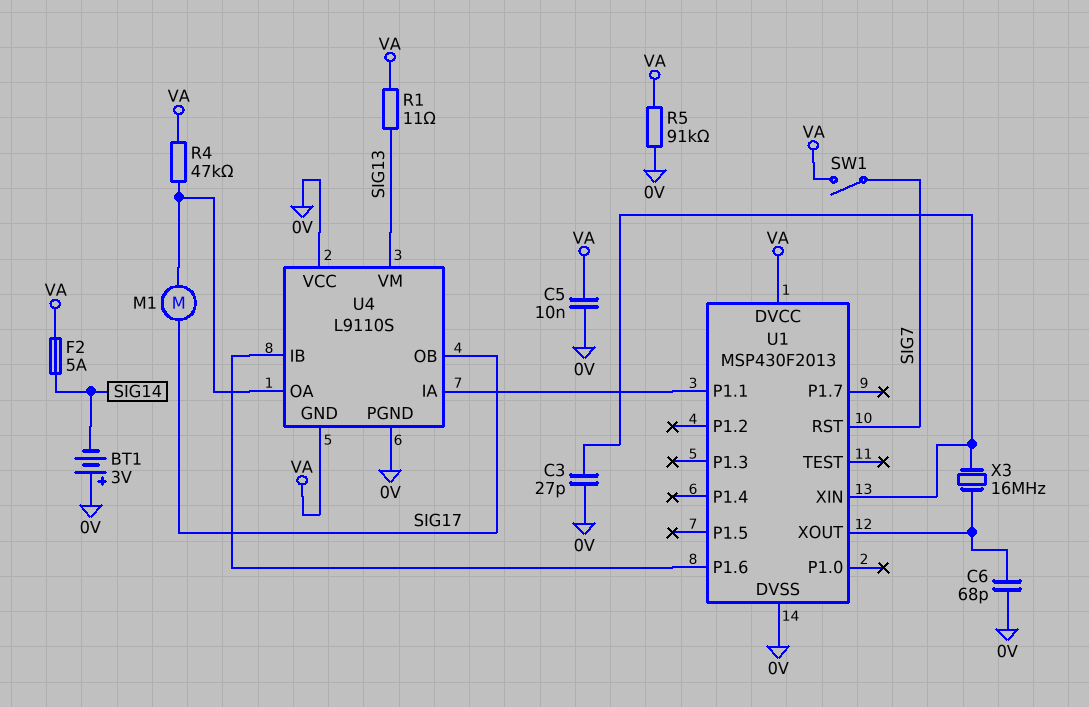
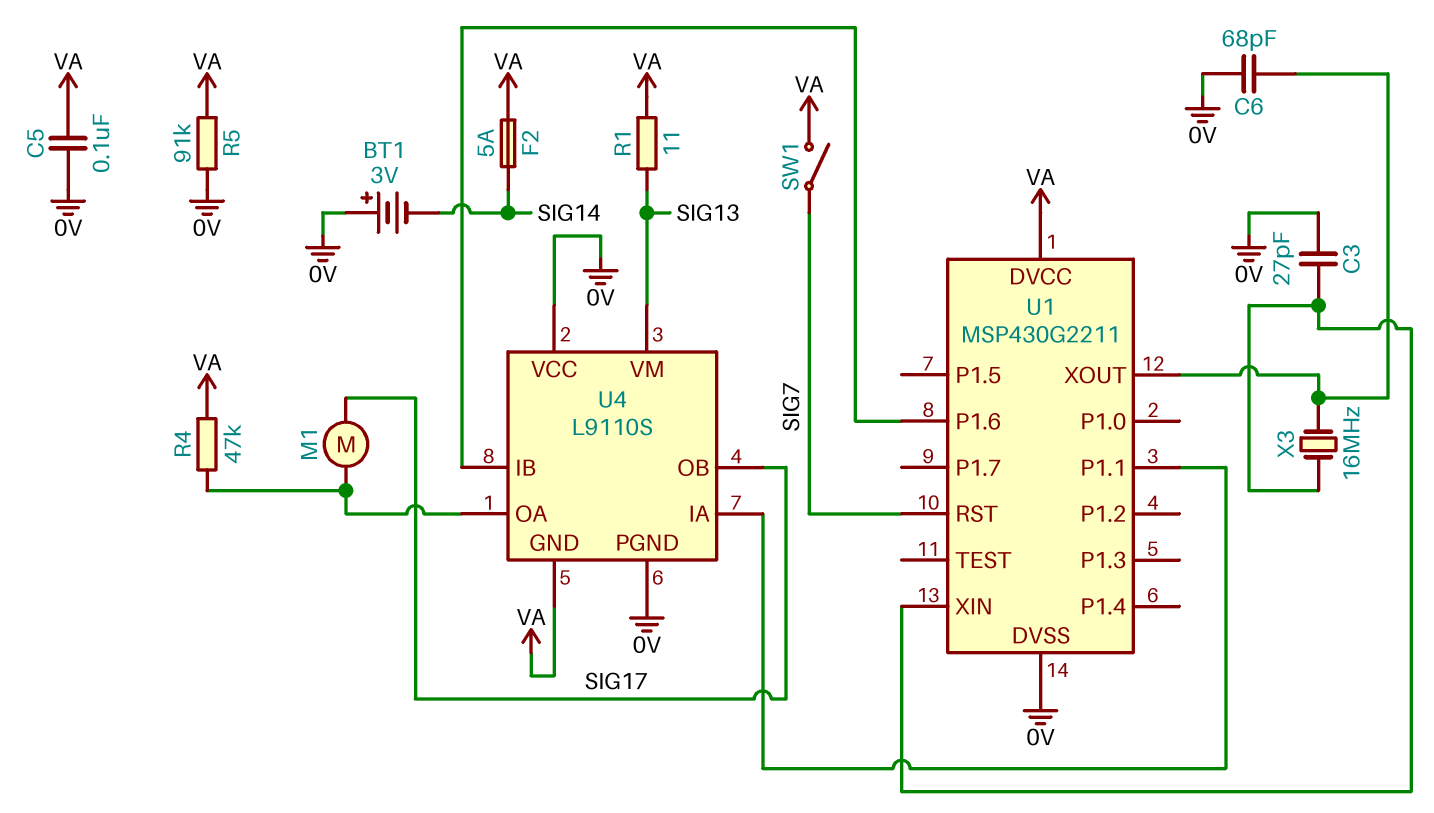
C5: 10nF (0V, VA) -> 100nF (0V, VA)
U1: MSP430F2013 -> MSP430G2211

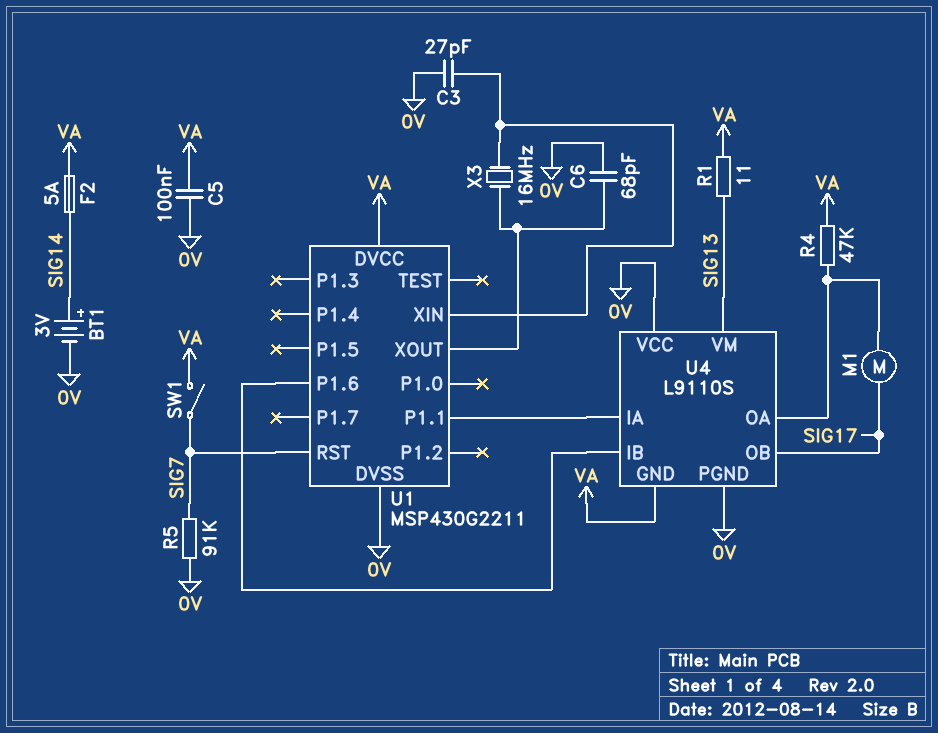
BT1: 3V (plus 0V, minus SIG14) -> 3V (plus SIG14, minus 0V)
R5: 91k (0V, VA) -> 91k (0V, SIG7)

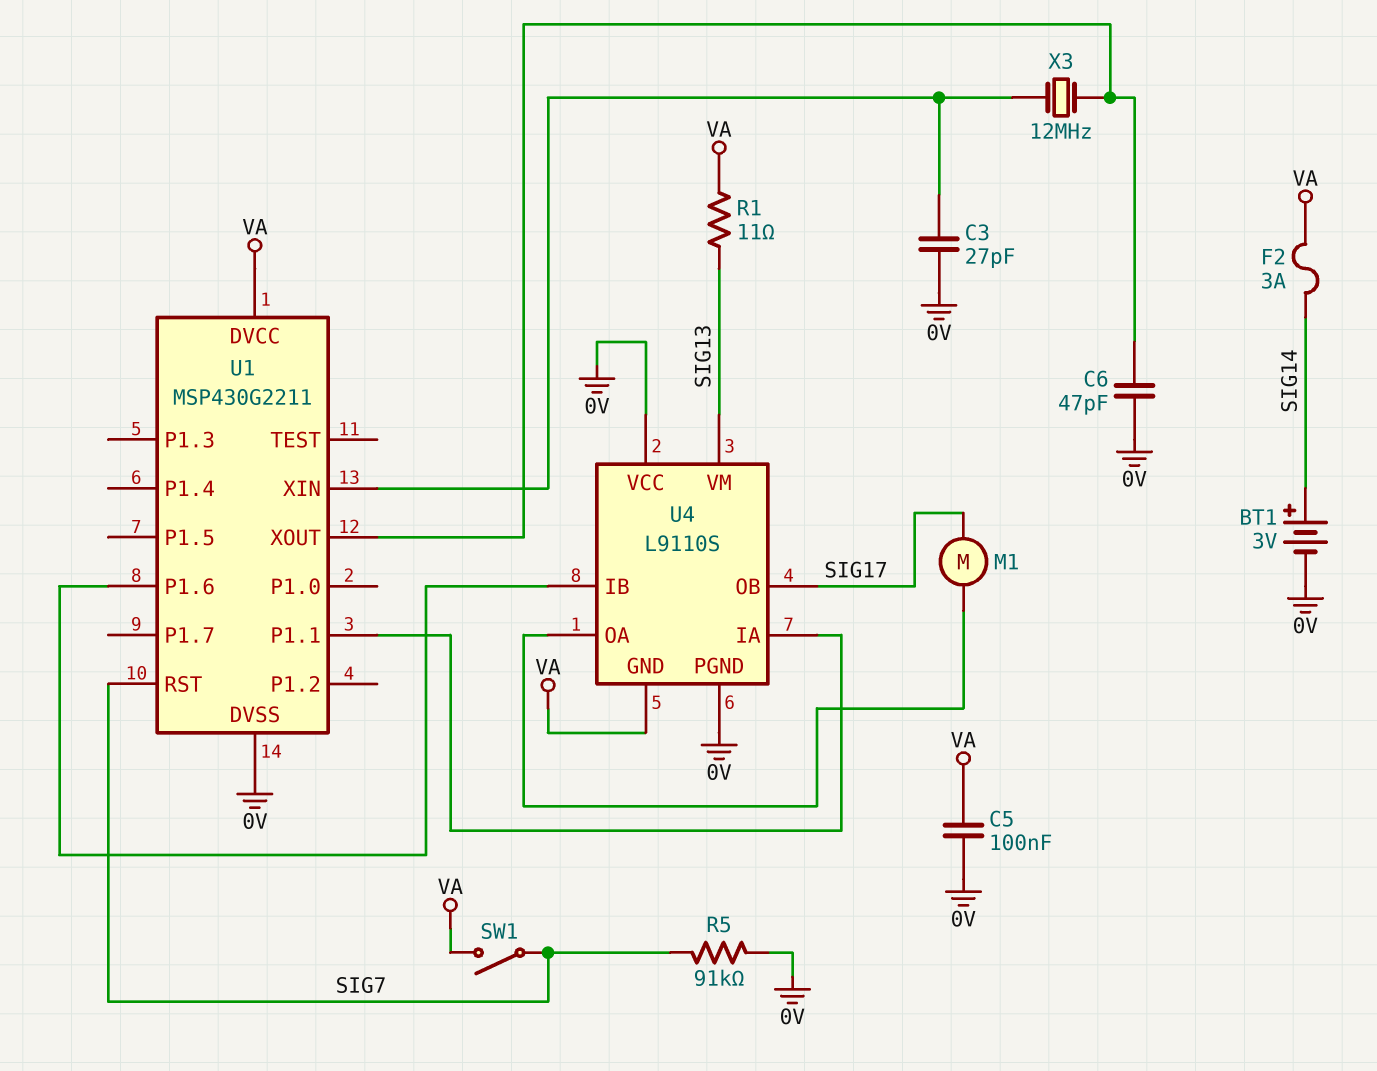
C6: 68pF (0V, U1/XOUT) -> 47pF (0V, U1/XOUT)
F2: 5A (SIG14, VA) -> 3A (SIG14, VA)
R4: 47k (U4/OA, VA) -> none
X3: 16MHz (U1/XIN, U1/XOUT) -> 12MHz (U1/XIN, U1/XOUT)

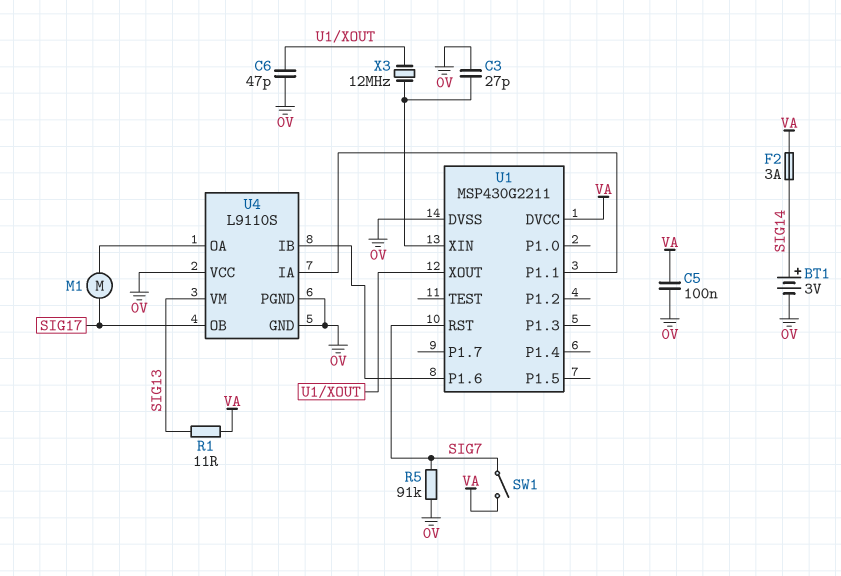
U4 pin GND: VA -> 0V

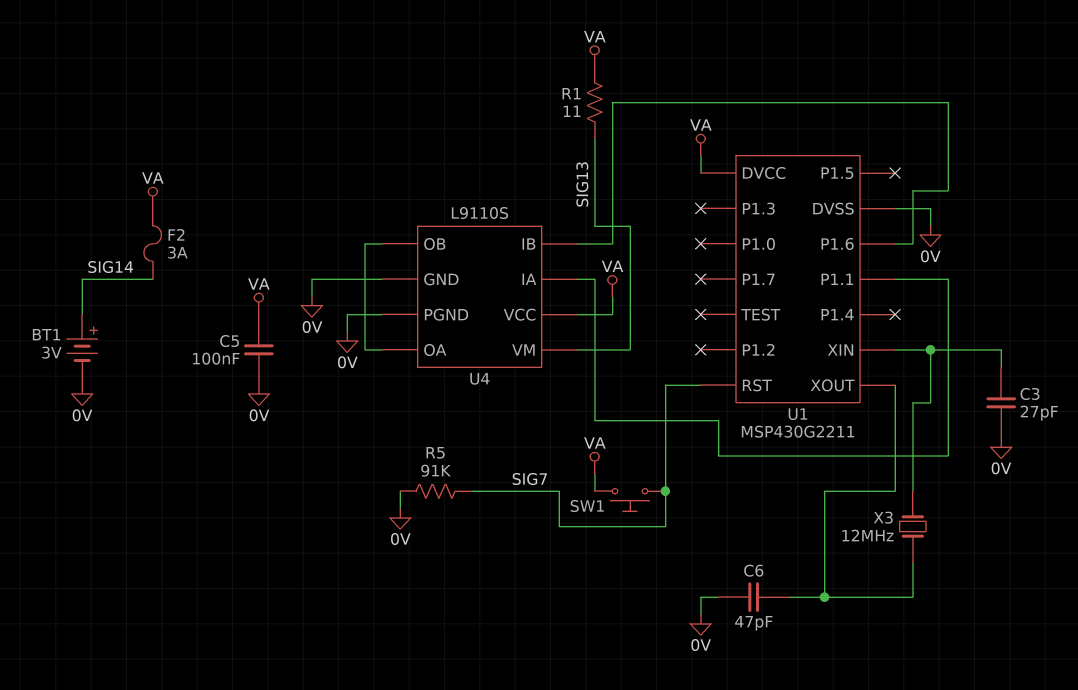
M1: motor (SIG17, U4/OA) -> none
SW1: switch (SIG7, VA) -> button (SIG7, VA)
U4 pin OB: SIG17 -> U4/OA
U4 pin VCC: 0V -> VA

